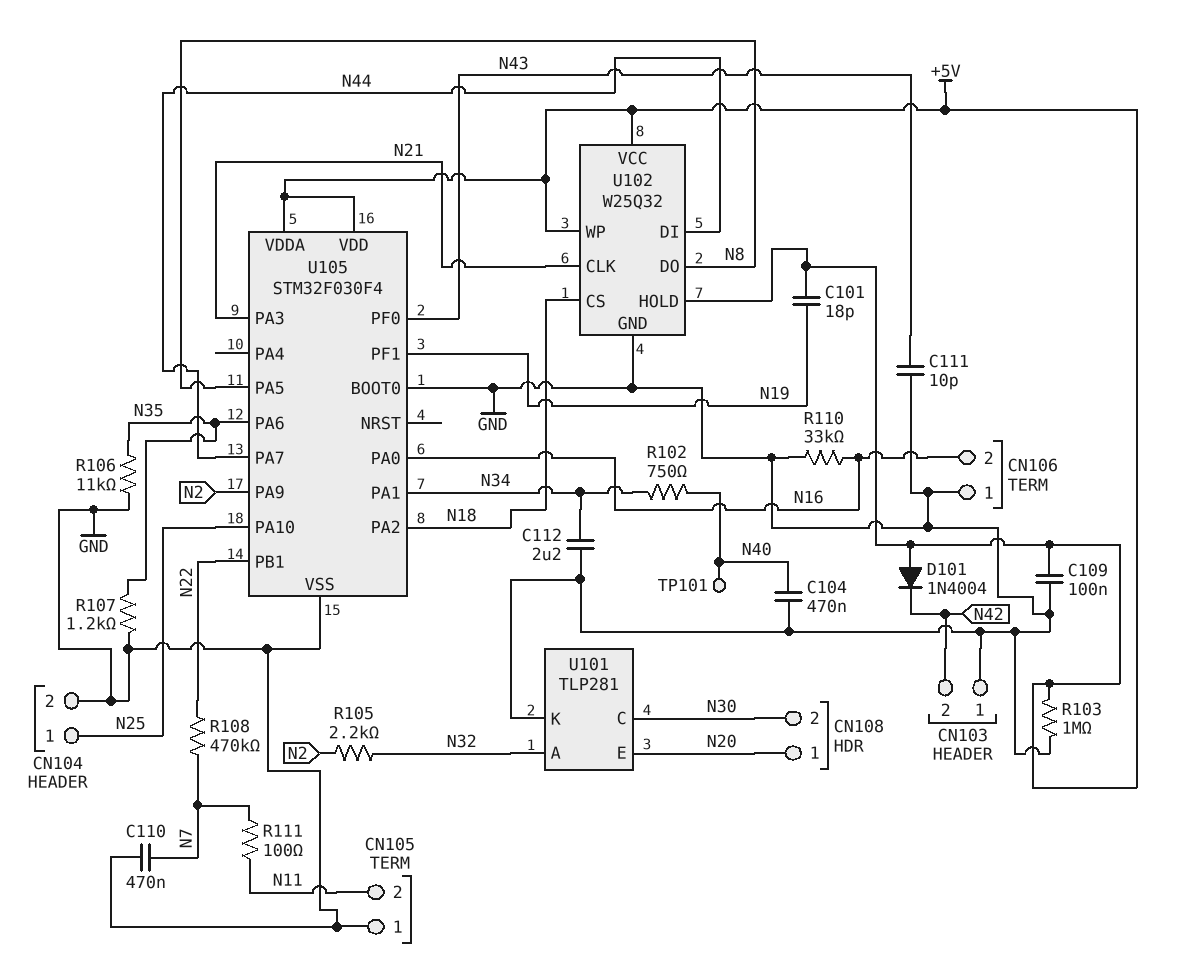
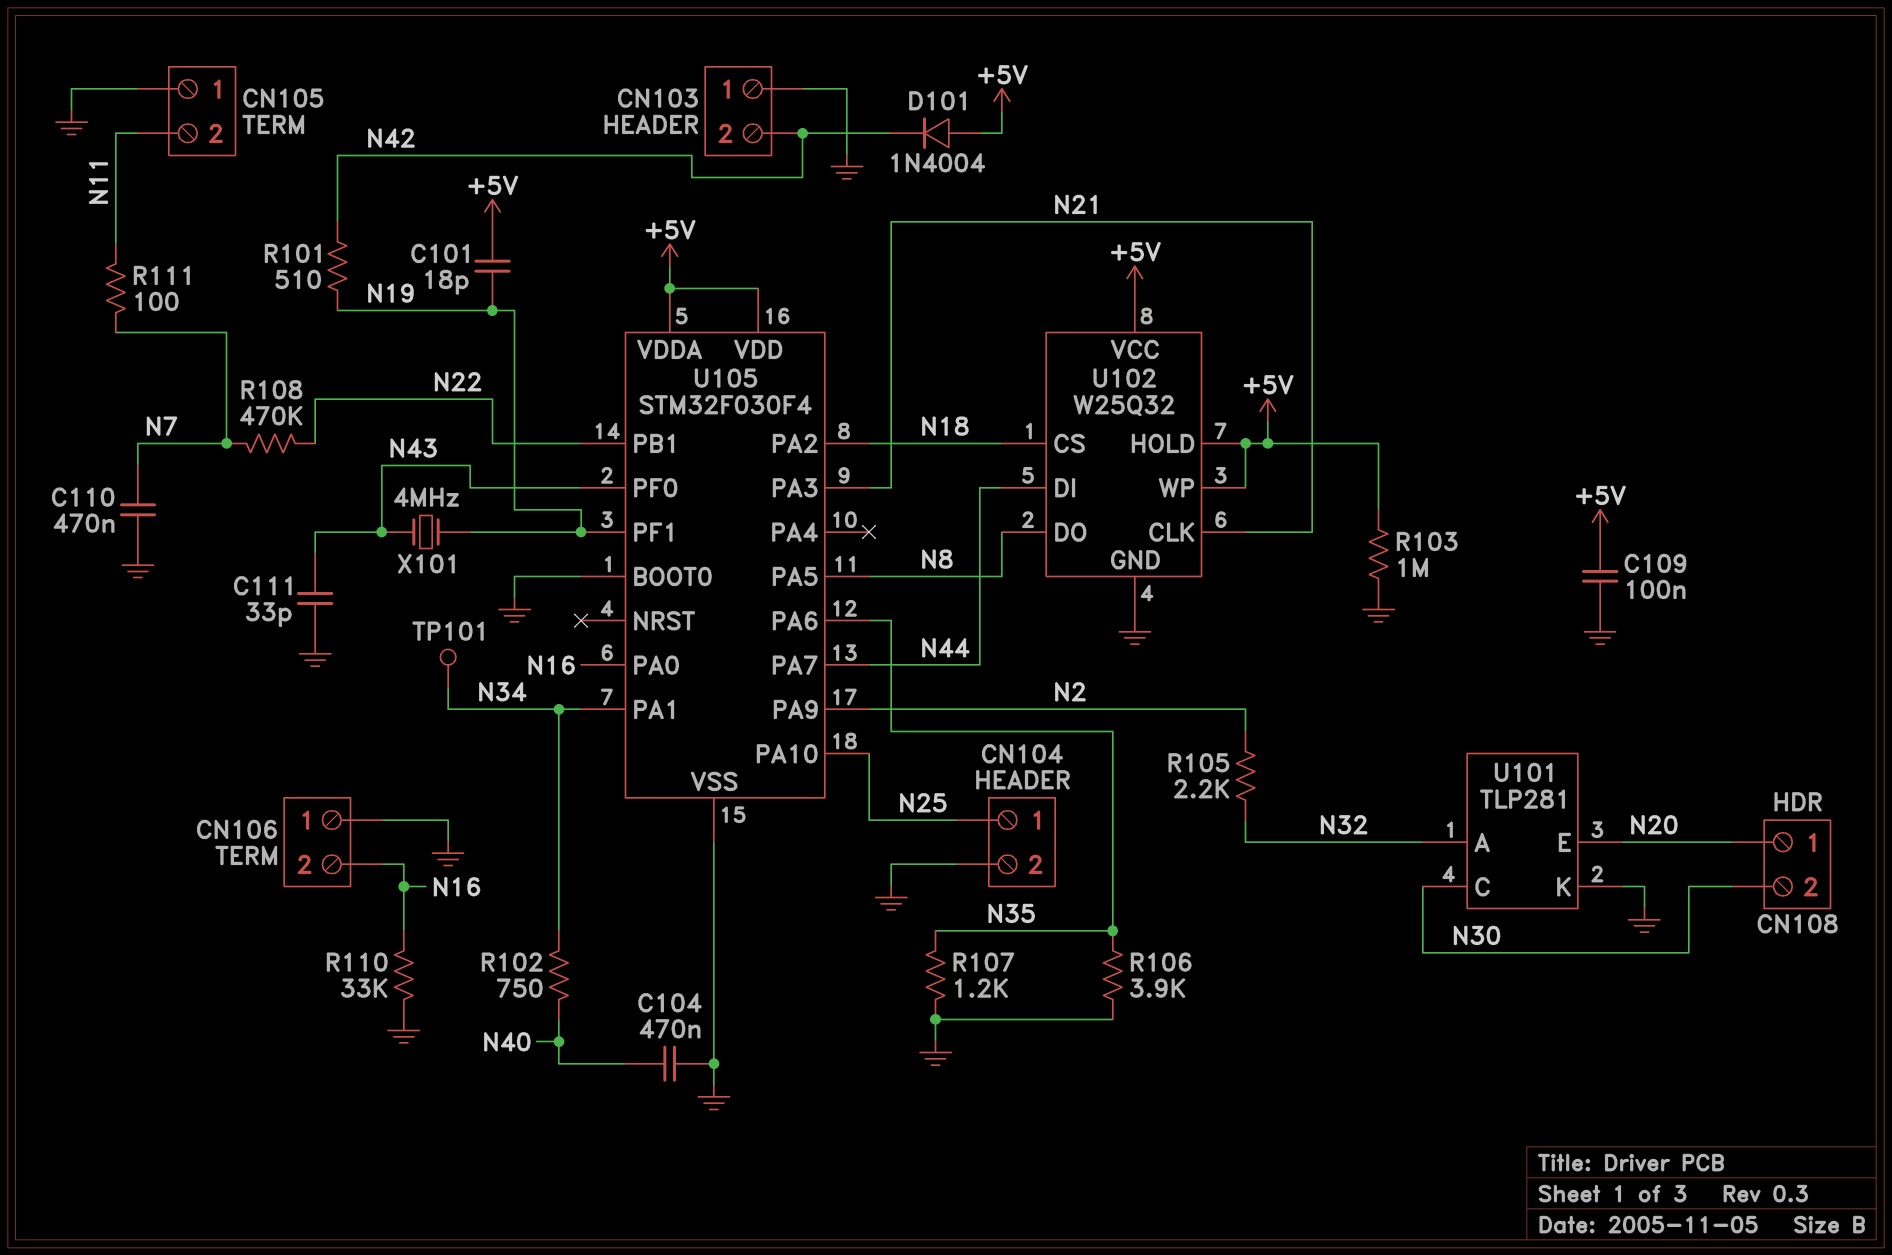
C111: 10pF (GND, N43) -> 33pF (GND, N43)
C112: 2.2uF (GND, N34) -> none
R101: none -> 510 (N19, N42)
R106: 11k (GND, N35) -> 3.9k (GND, N35)
TP101: test point (N40) -> test point (N34)
X101: none -> 4MHz (N19, N43)

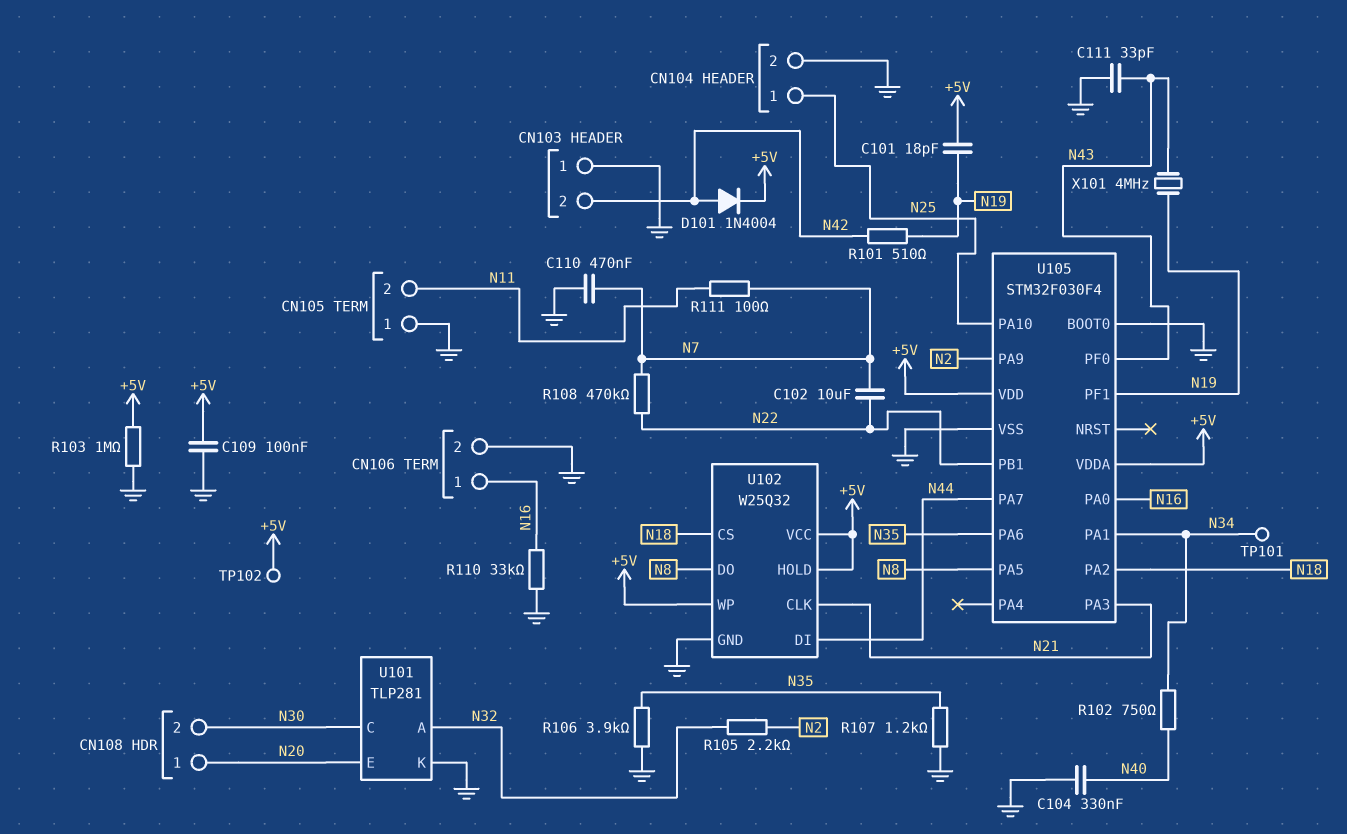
C102: none -> 10uF (N7, N22)
C104: 470nF (GND, N40) -> 330nF (GND, N40)
CN106 pin 1: GND -> N16
CN106 pin 2: N16 -> GND
D101: diode 1N4004 (A +5V, K N42) -> diode 1N4004 (A N42, K +5V)
TP102: none -> test point (+5V)

